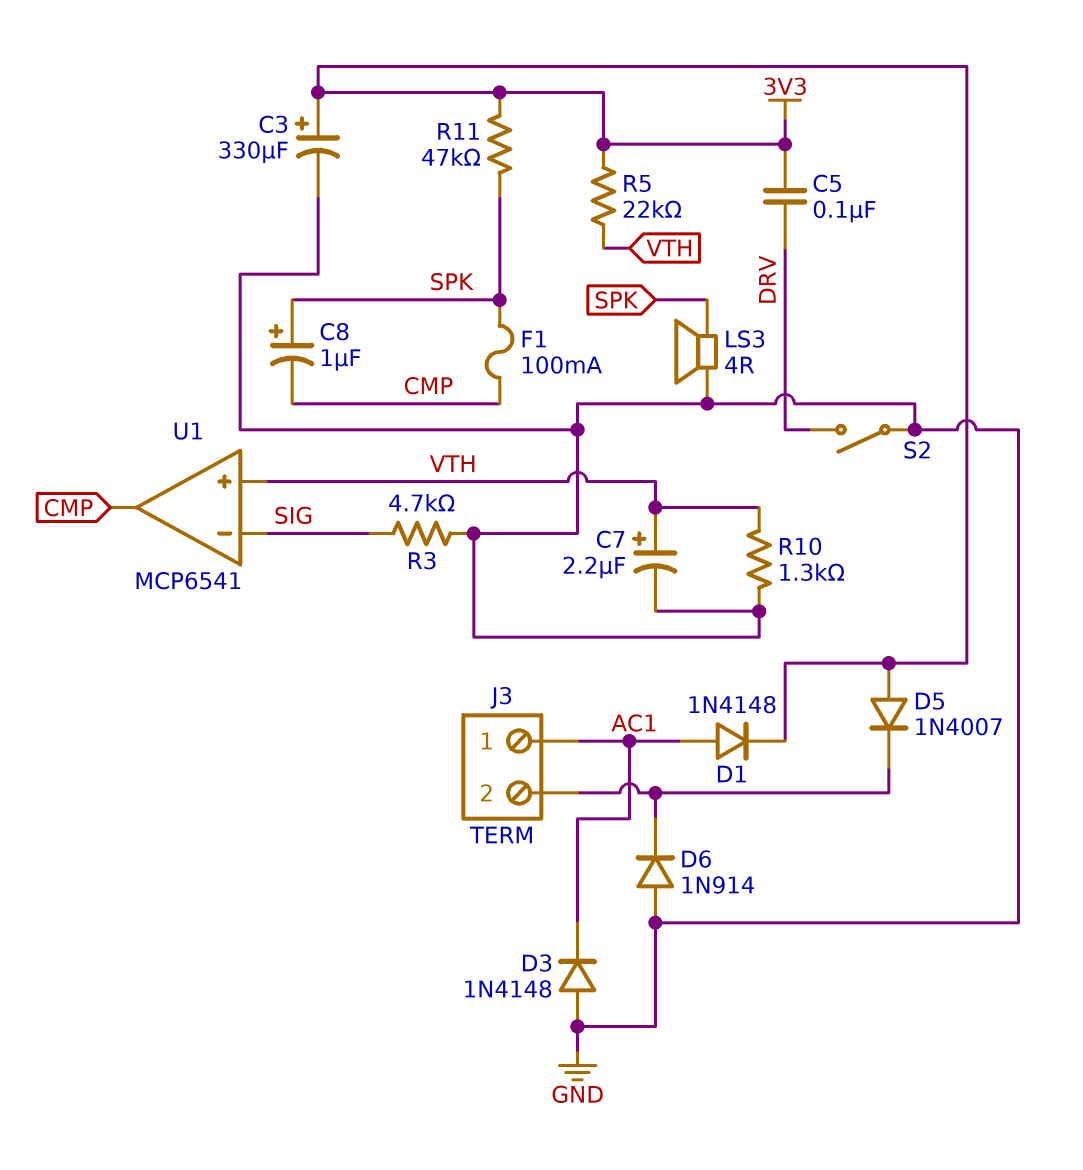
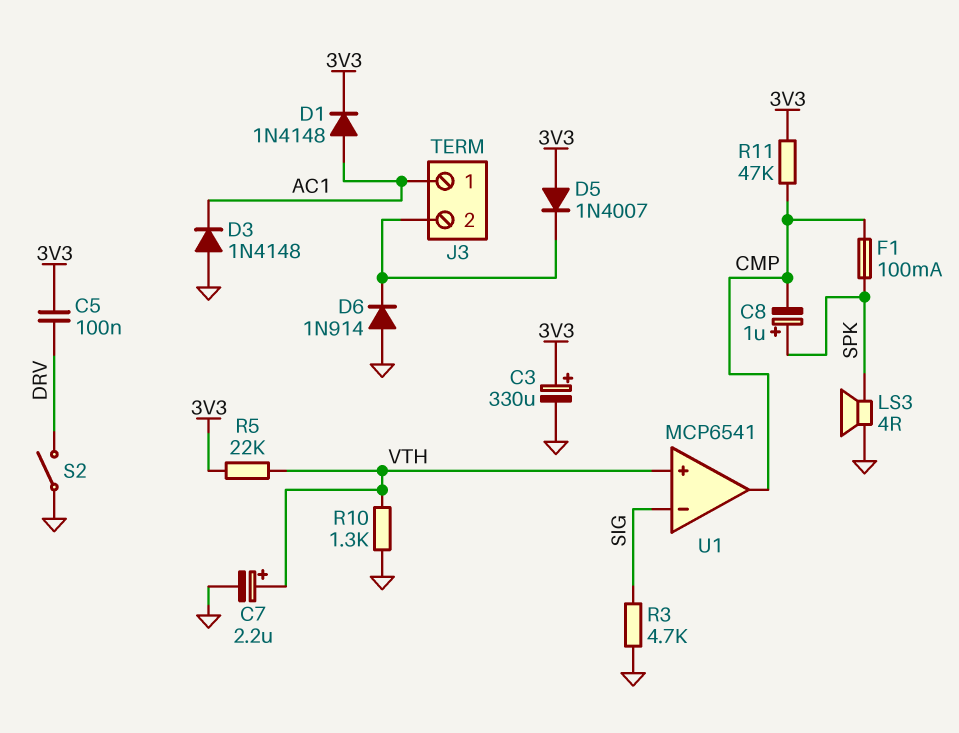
R11: 47k (3V3, SPK) -> 47k (3V3, CMP)

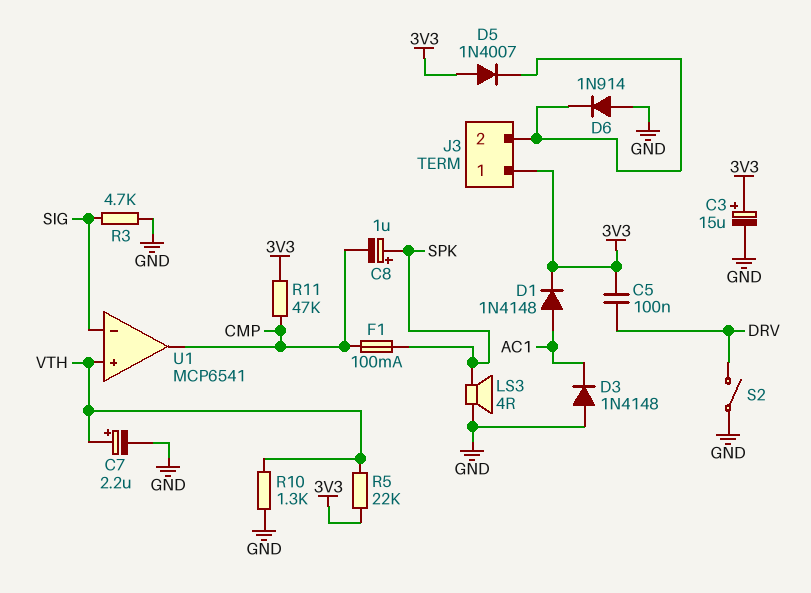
C3: 330uF (plus 3V3, minus GND) -> 15uF (plus 3V3, minus GND)
J3 pin 1: AC1 -> 3V3

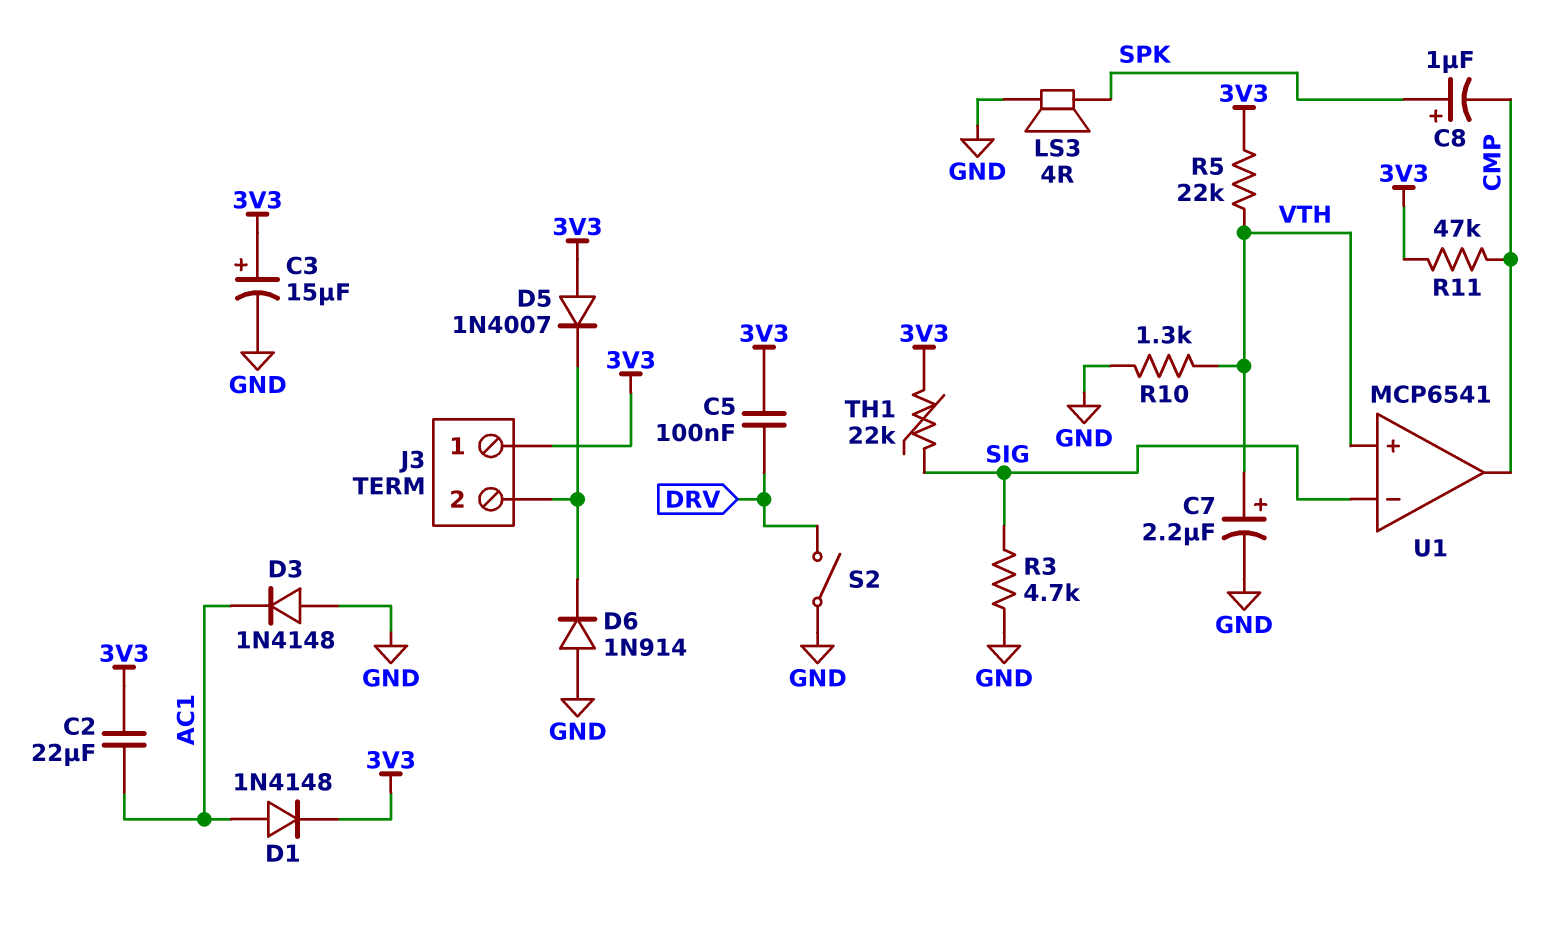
C2: none -> 22uF (3V3, AC1)
F1: 100mA (CMP, SPK) -> none
TH1: none -> 22k (3V3, SIG)

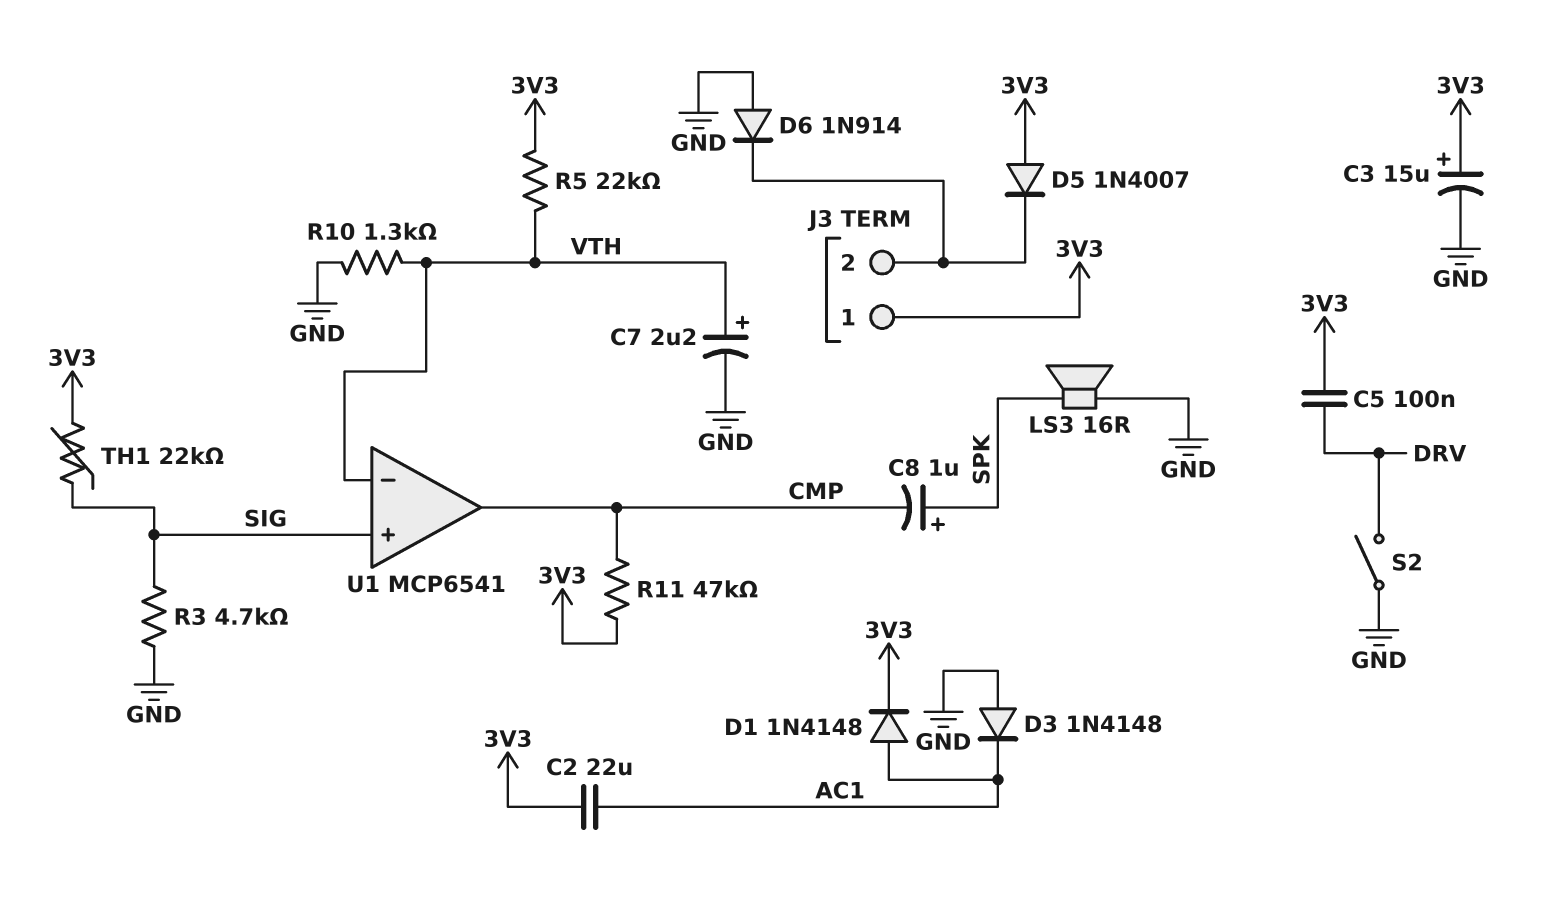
LS3: speaker 4R (GND, SPK) -> speaker 16R (GND, SPK)
U1 pin in+: VTH -> SIG
U1 pin in-: SIG -> VTH

